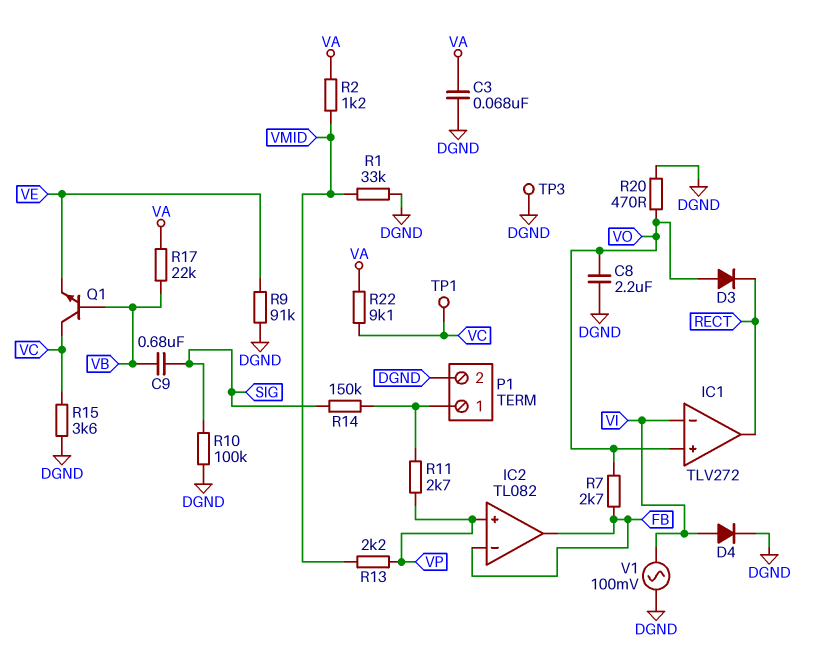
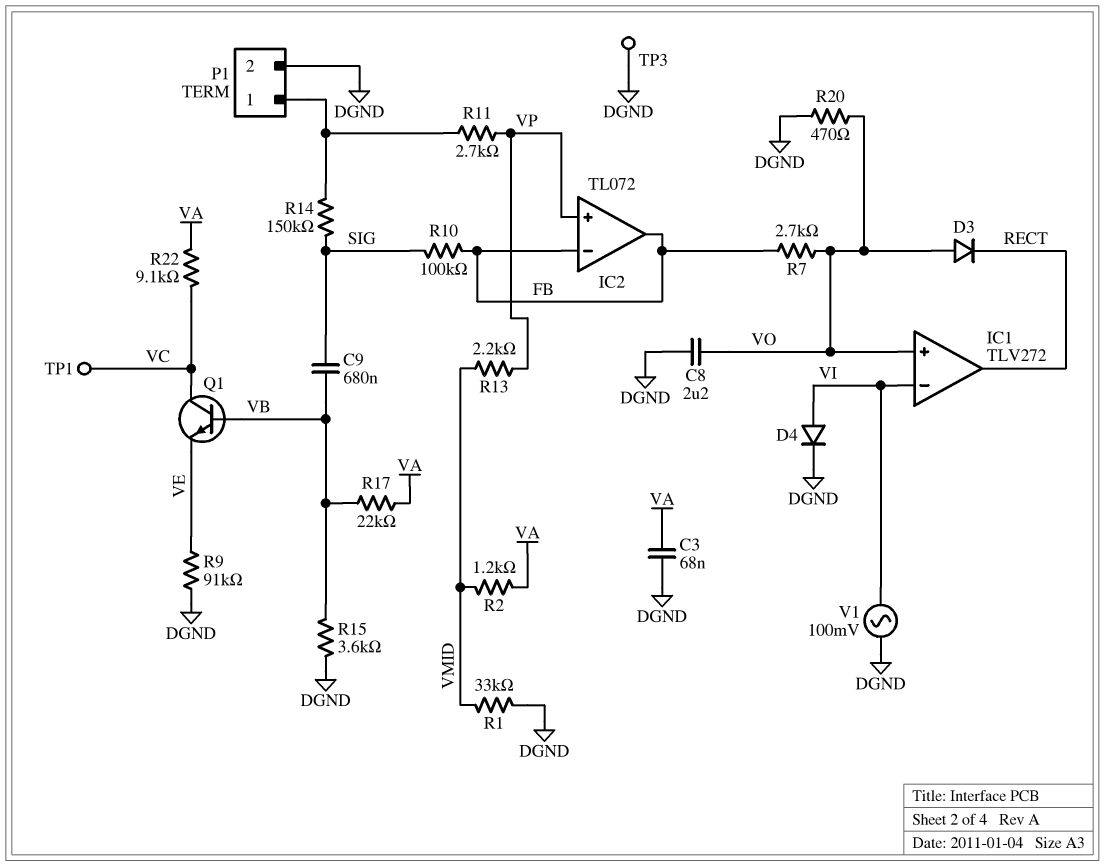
IC2: TL082 -> TL072
R10: 100k (DGND, SIG) -> 100k (FB, SIG)
R15: 3.6k (DGND, VC) -> 3.6k (DGND, VB)

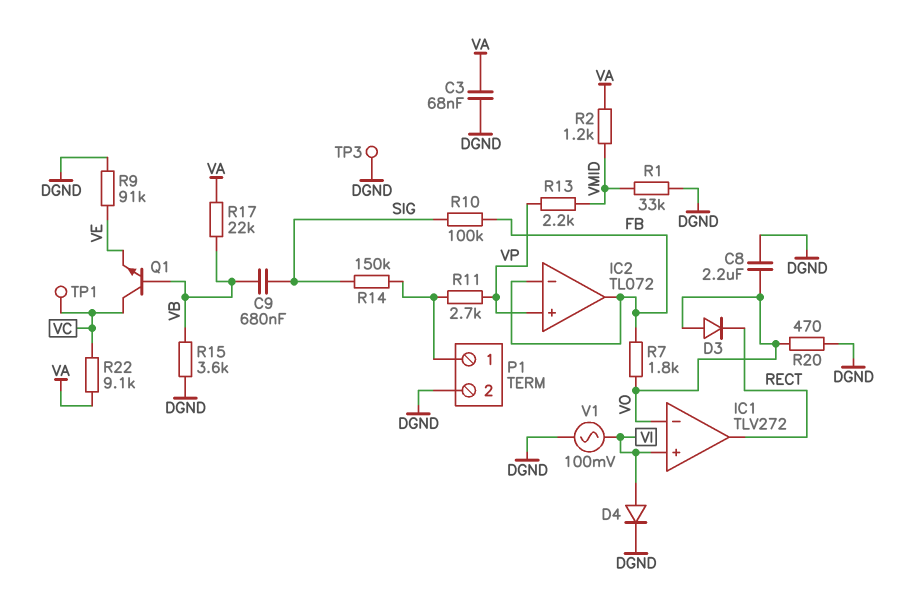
IC1 pin in+: VO -> VI
IC1 pin in-: VI -> VO
R7: 2.7k (FB, VO) -> 1.8k (FB, VO)

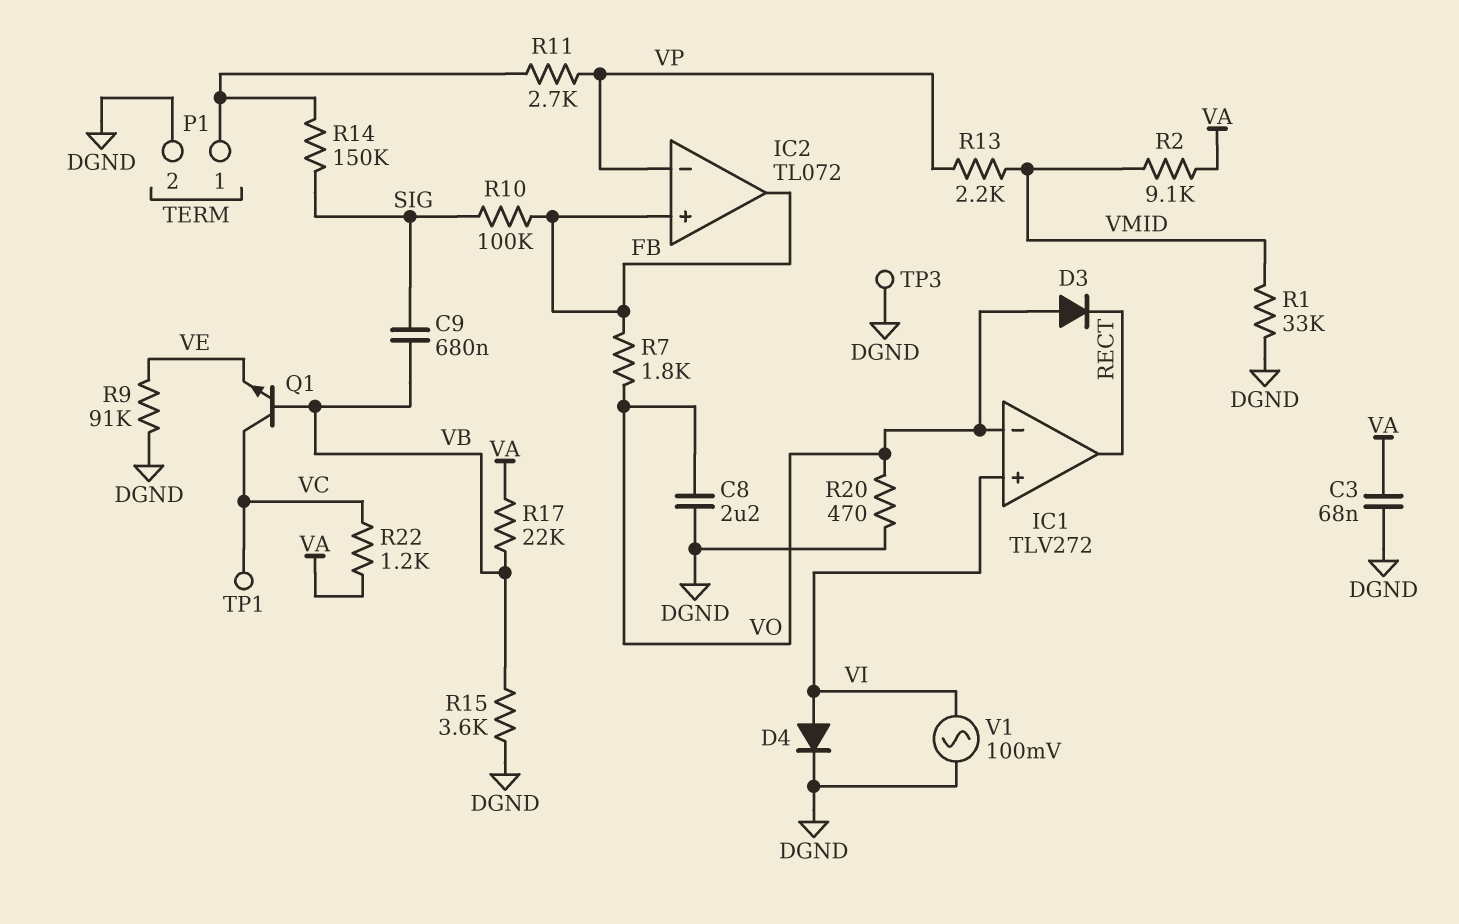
IC2 pin in+: VP -> FB
IC2 pin in-: FB -> VP
R2: 1.2k (VA, VMID) -> 9.1k (VA, VMID)
R22: 9.1k (VA, VC) -> 1.2k (VA, VC)

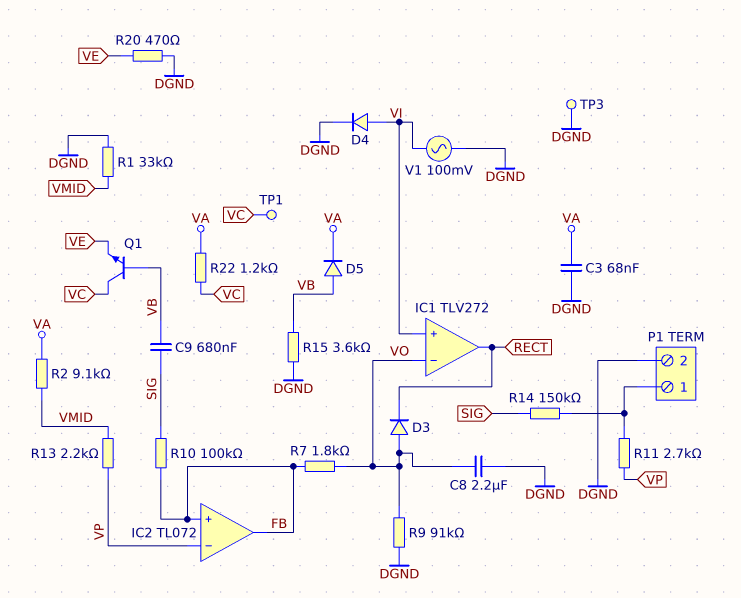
D5: none -> diode (A VB, K VA)
R9: 91k (DGND, VE) -> 91k (DGND, VO)
R17: 22k (VA, VB) -> none
R20: 470 (DGND, VO) -> 470 (DGND, VE)

